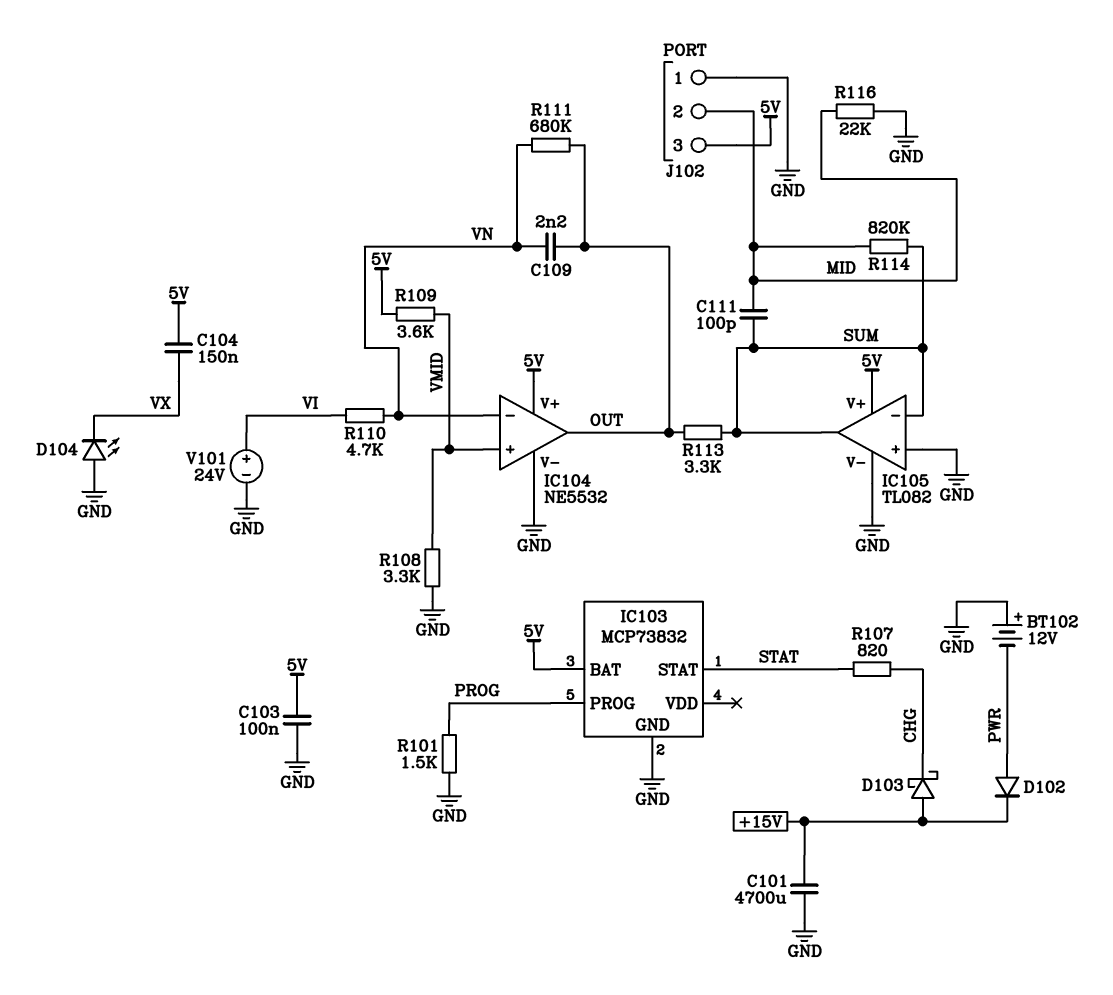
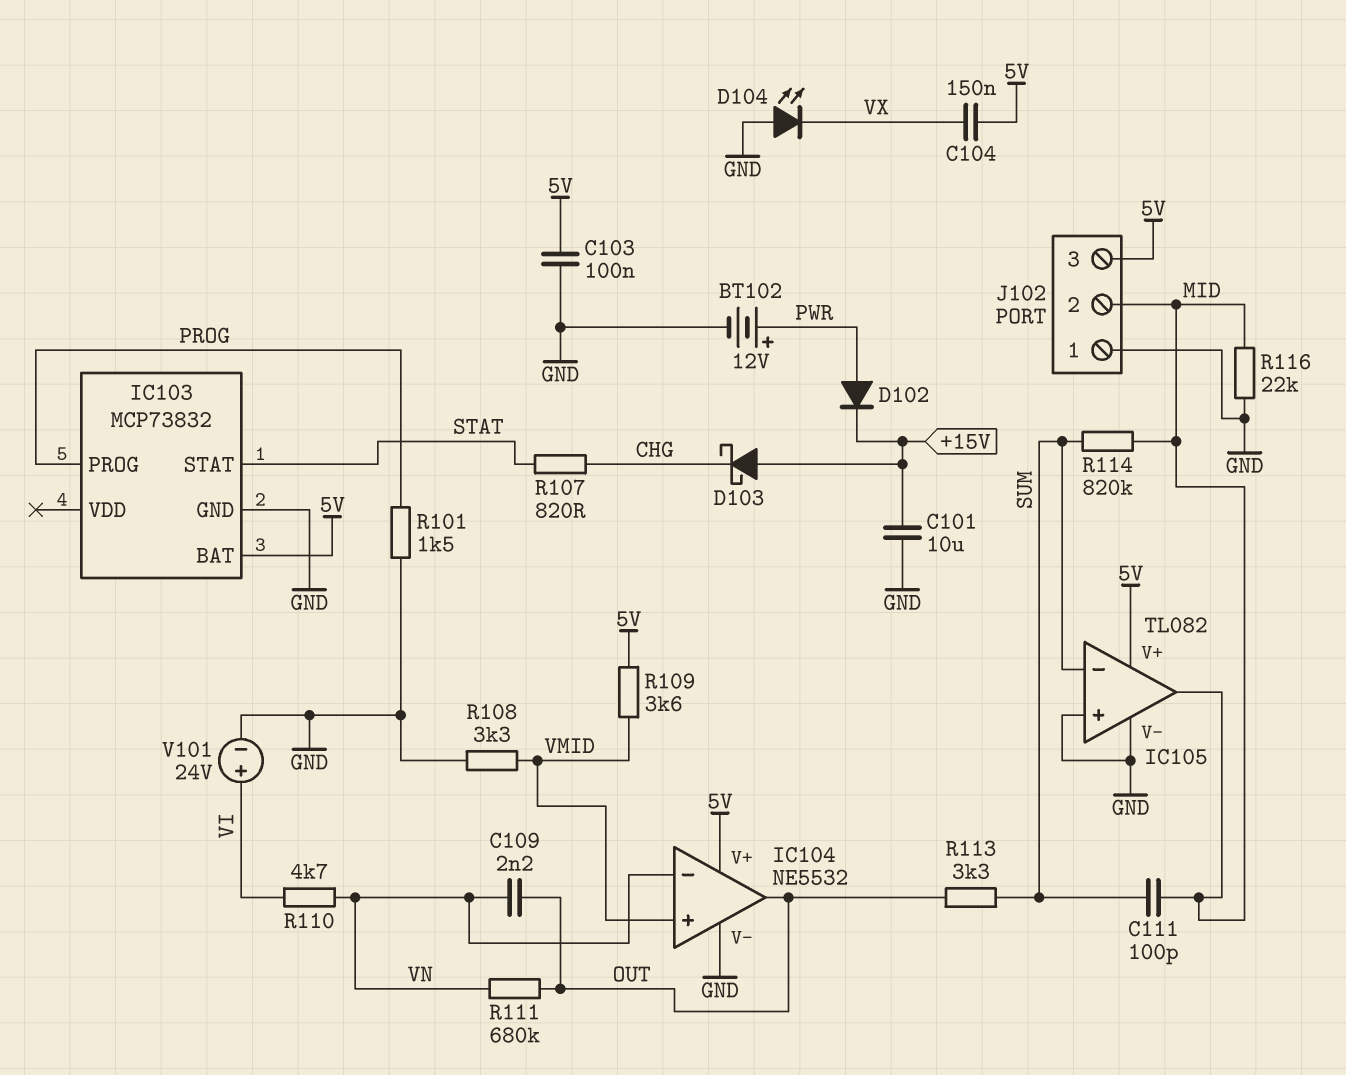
BT102: 12V (plus GND, minus PWR) -> 12V (plus PWR, minus GND)
C101: 4700uF (+15V, GND) -> 10uF (+15V, GND)
IC105 pin out: SUM -> MID

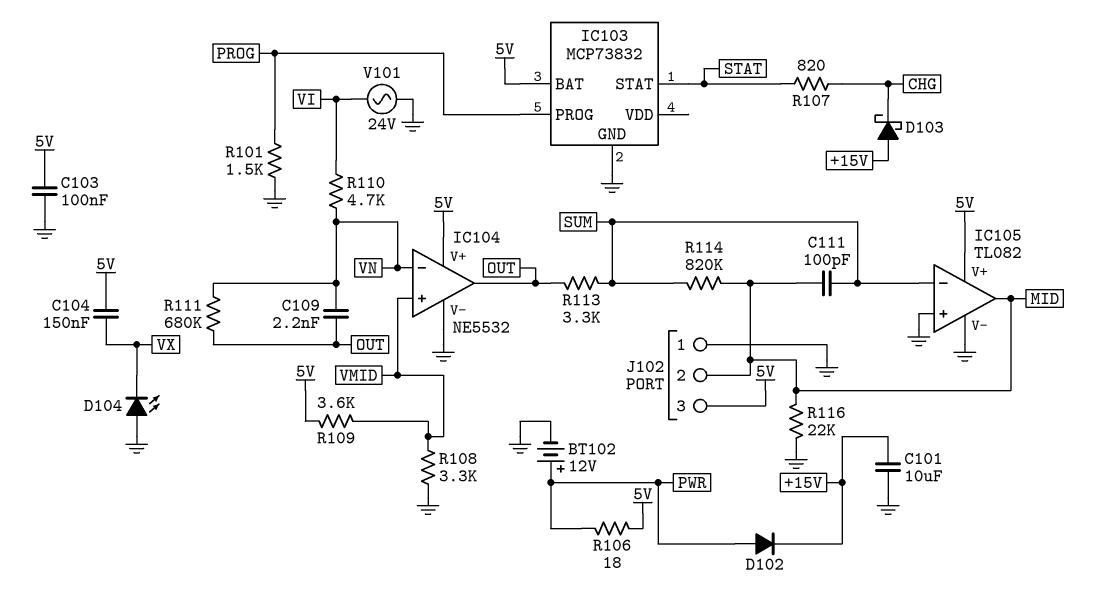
R106: none -> 18 (5V, PWR)
V101: 24V (plus VI, minus GND) -> AC 24V (GND, VI)

